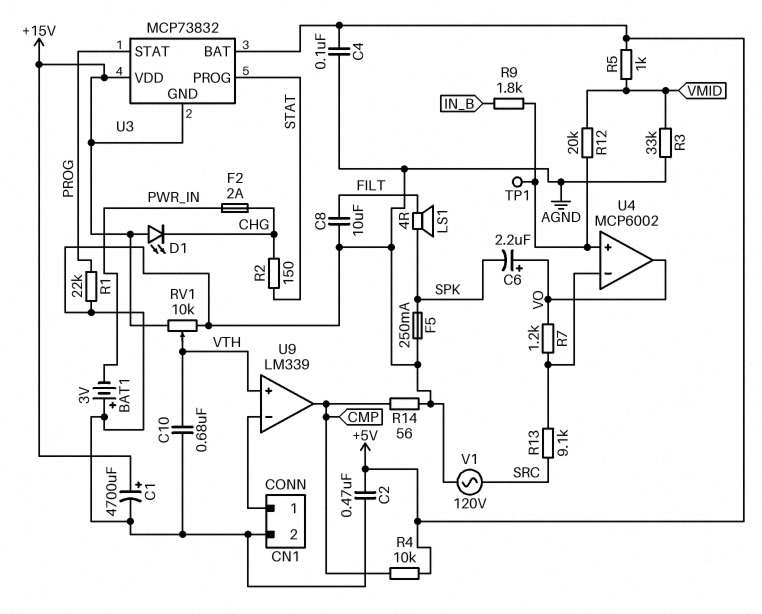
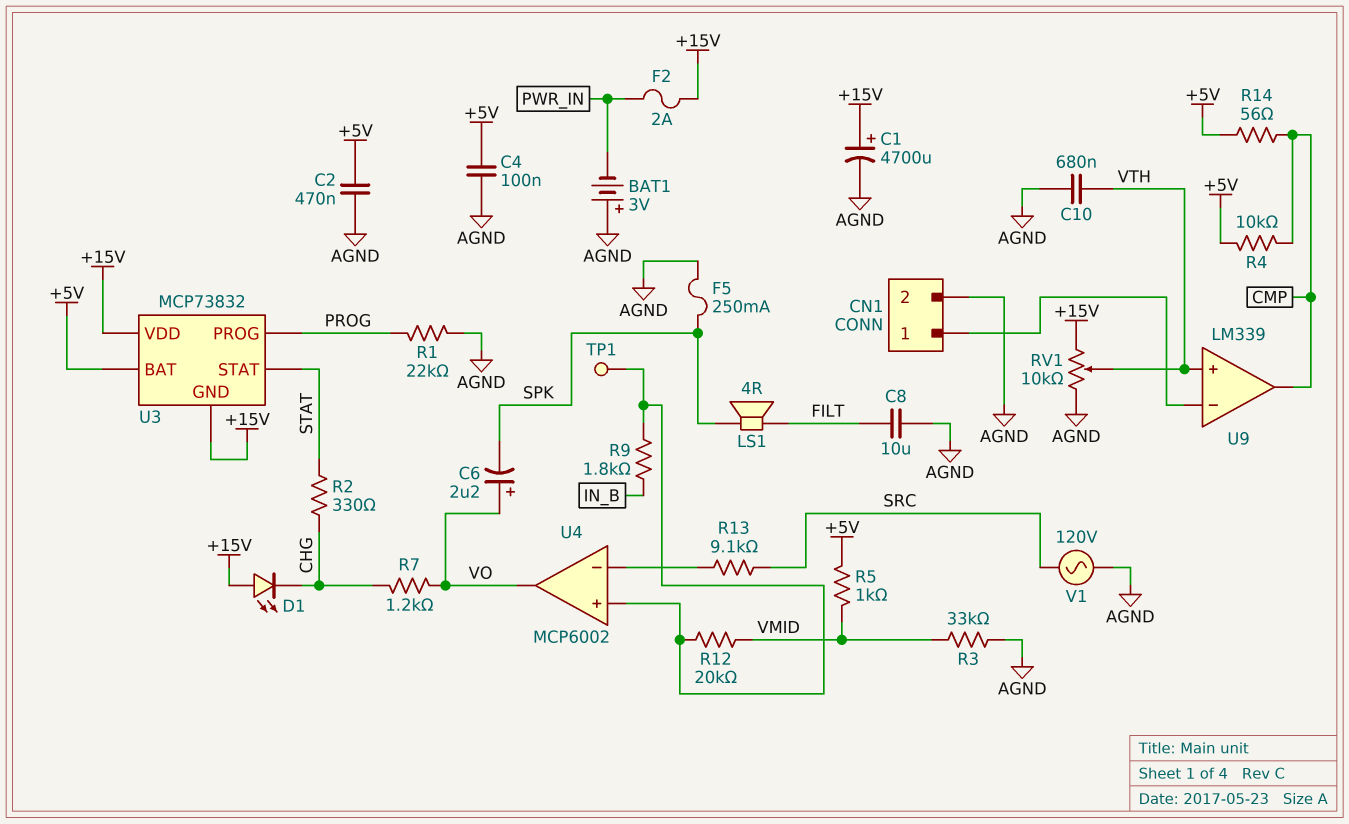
F2: 2A (CHG, PWR_IN) -> 2A (+15V, PWR_IN)
R2: 150 (CHG, STAT) -> 330 (CHG, STAT)
R7: 1.2k (U4/in-, VO) -> 1.2k (CHG, VO)
R14: 56 (AGND, CMP) -> 56 (+5V, CMP)
U3 pin PROG: STAT -> PROG
U3 pin STAT: PROG -> STAT

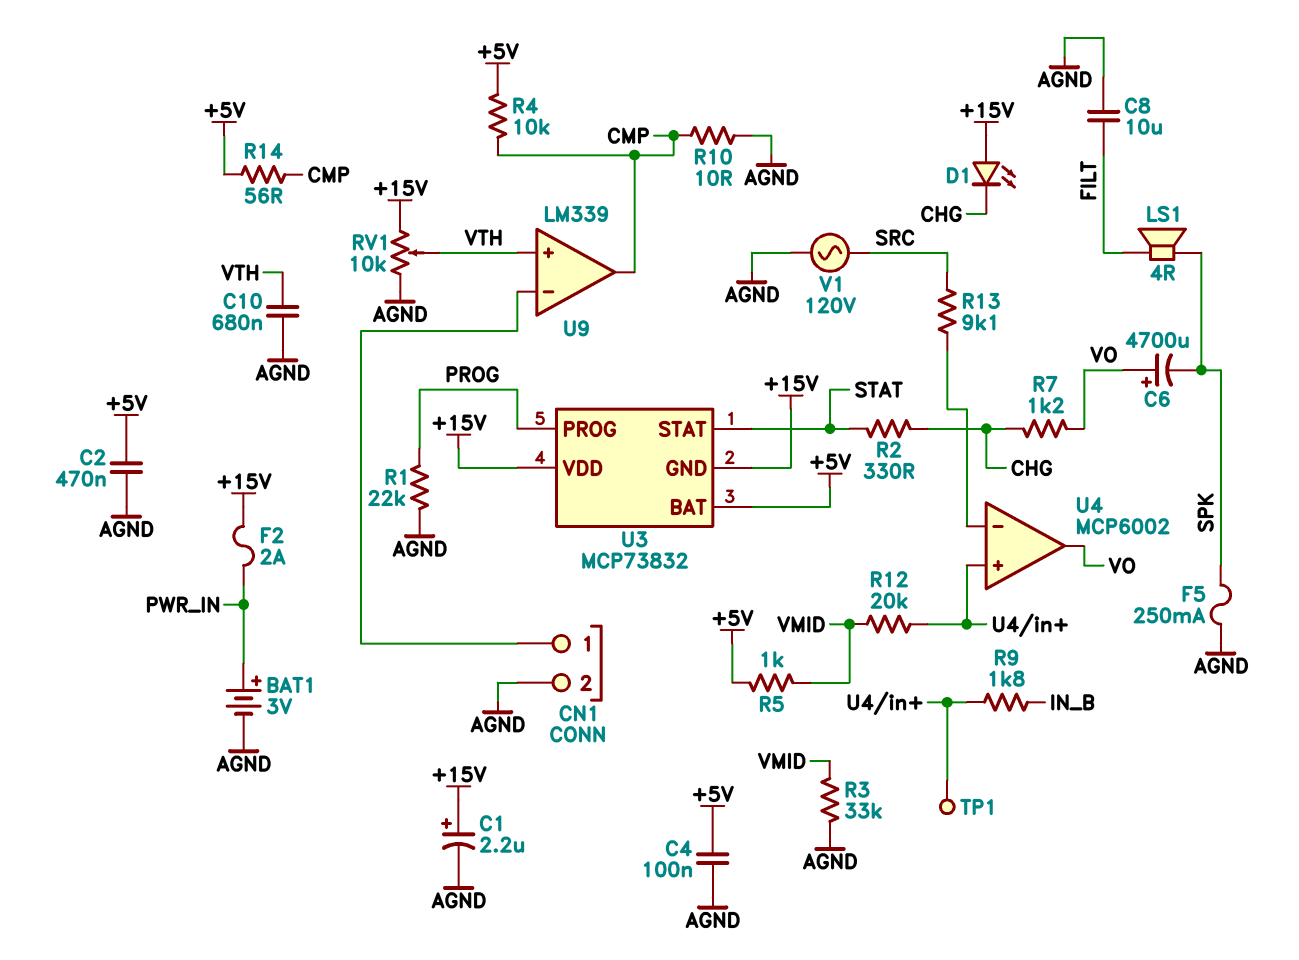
BAT1: 3V (plus AGND, minus PWR_IN) -> 3V (plus PWR_IN, minus AGND)
C1: 4700uF (plus +15V, minus AGND) -> 2.2uF (plus +15V, minus AGND)
C6: 2.2uF (plus VO, minus SPK) -> 4700uF (plus VO, minus SPK)
R10: none -> 10 (AGND, CMP)

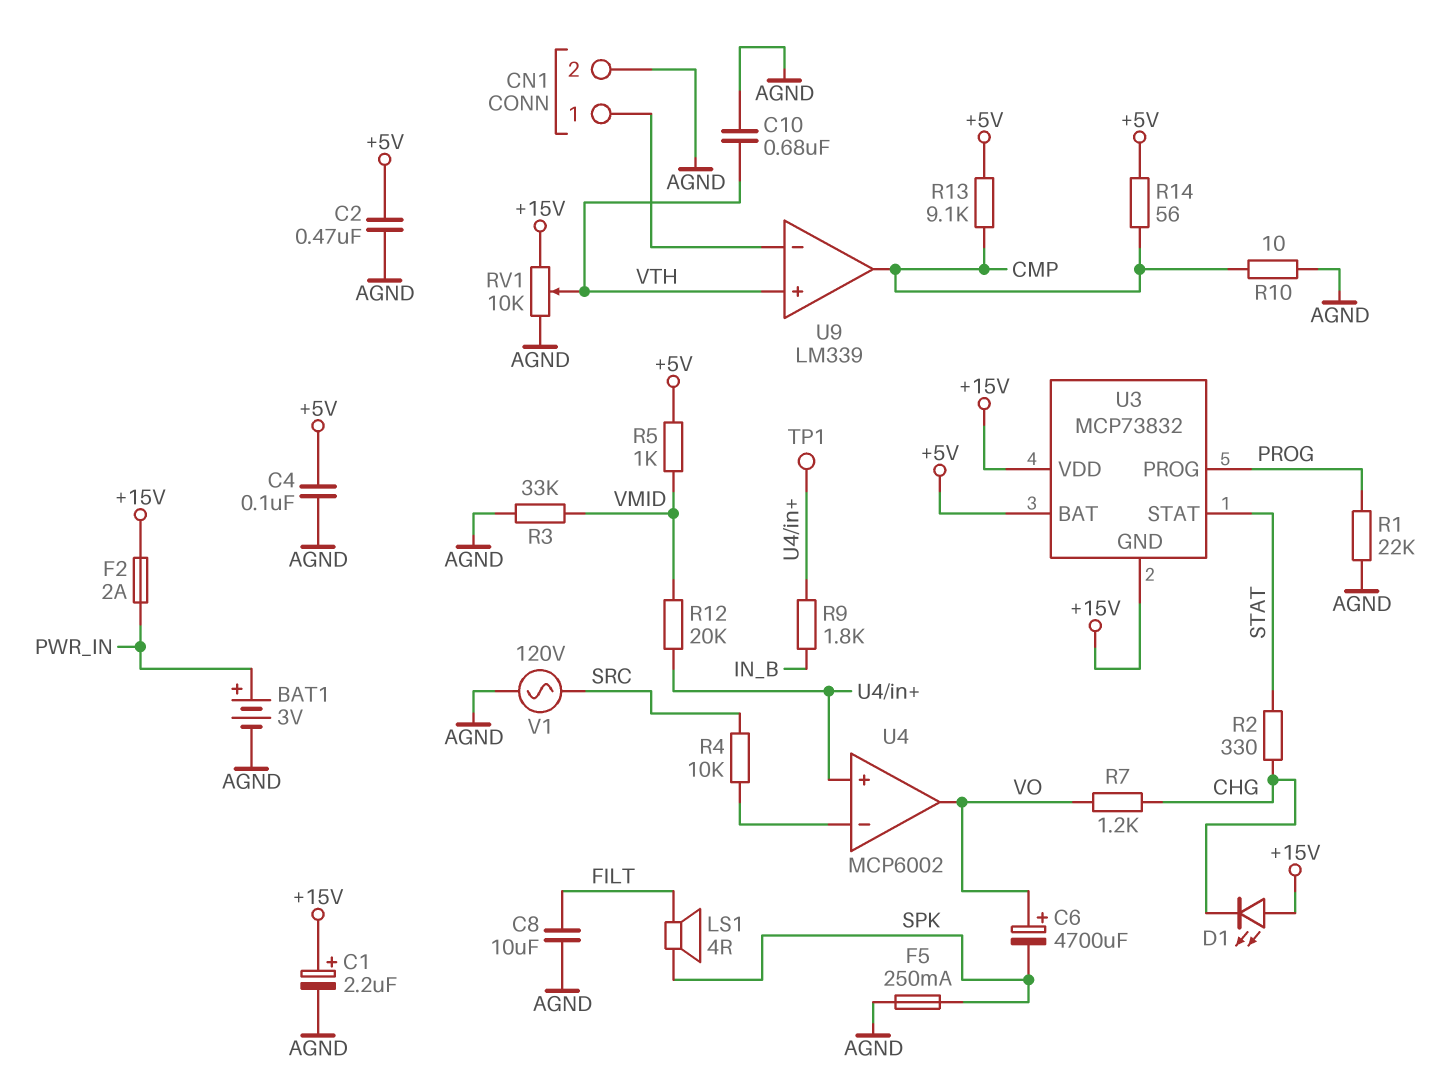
R4: 10k (+5V, CMP) -> 10k (SRC, U4/in-)
R13: 9.1k (SRC, U4/in-) -> 9.1k (+5V, CMP)

